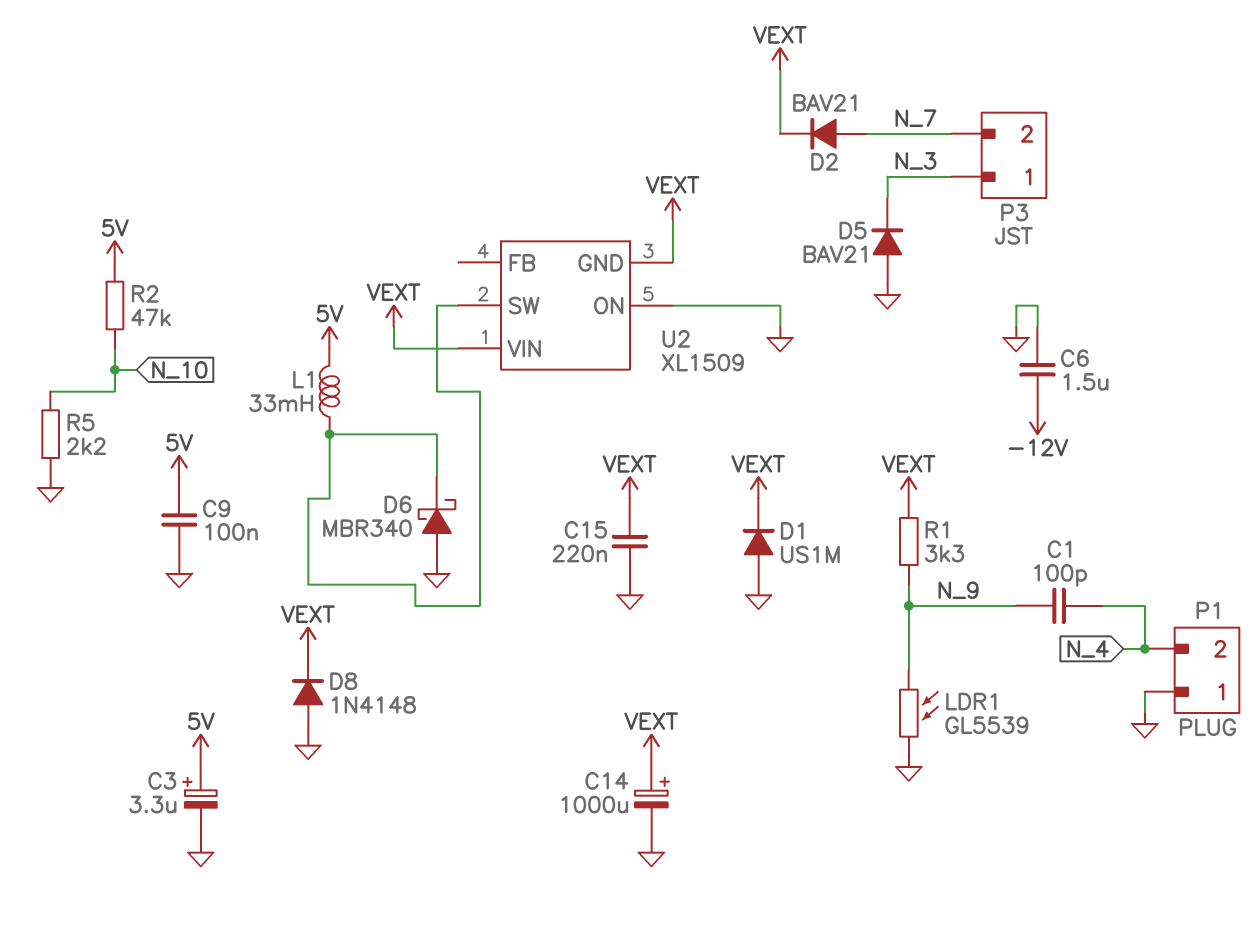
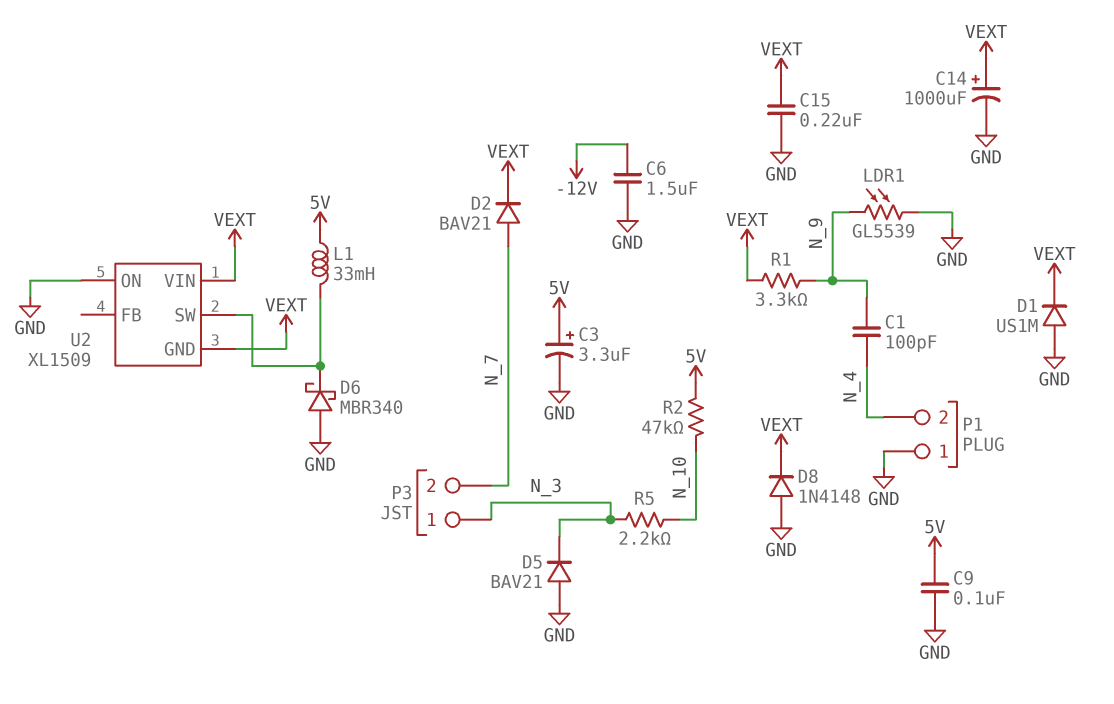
R5: 2.2k (GND, N_10) -> 2.2k (N_3, N_10)

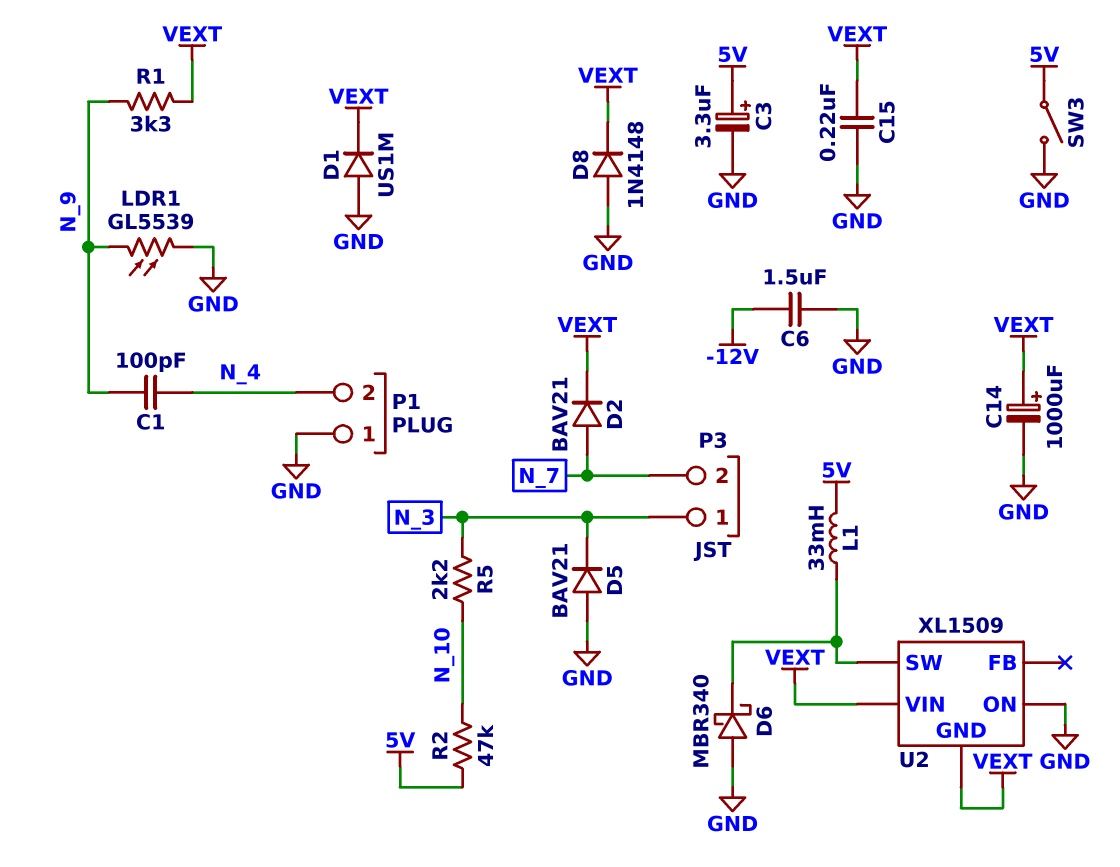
C9: 100nF (5V, GND) -> none
SW3: none -> switch (5V, GND)

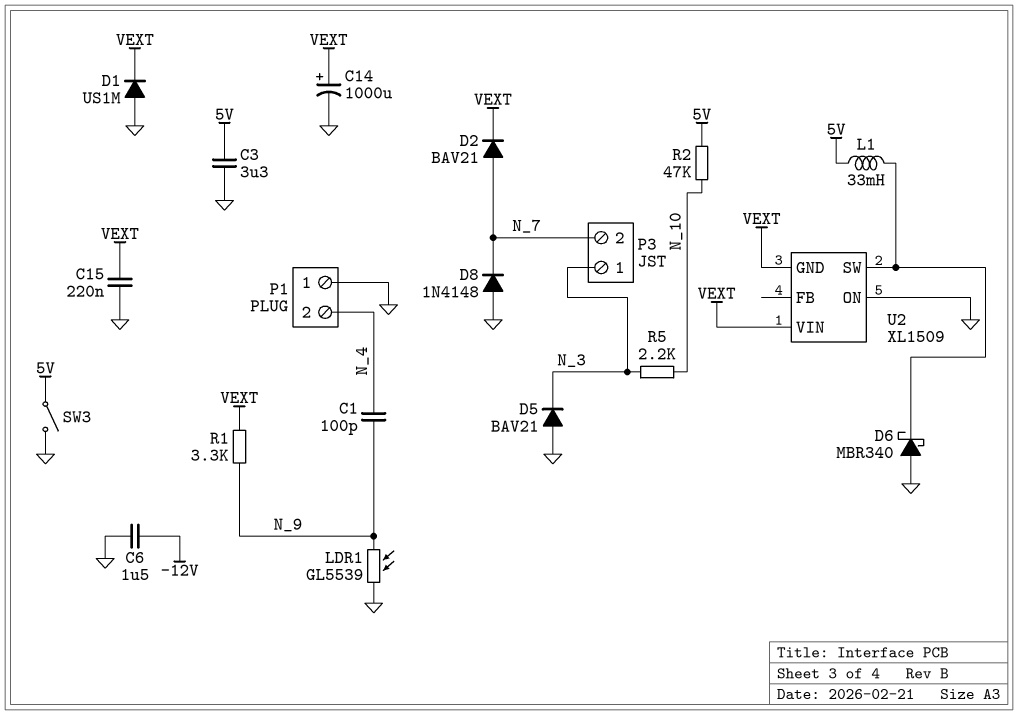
C3: 3.3uF (plus 5V, minus GND) -> 3.3uF (5V, GND)
D8: diode 1N4148 (A GND, K VEXT) -> diode 1N4148 (A GND, K N_7)

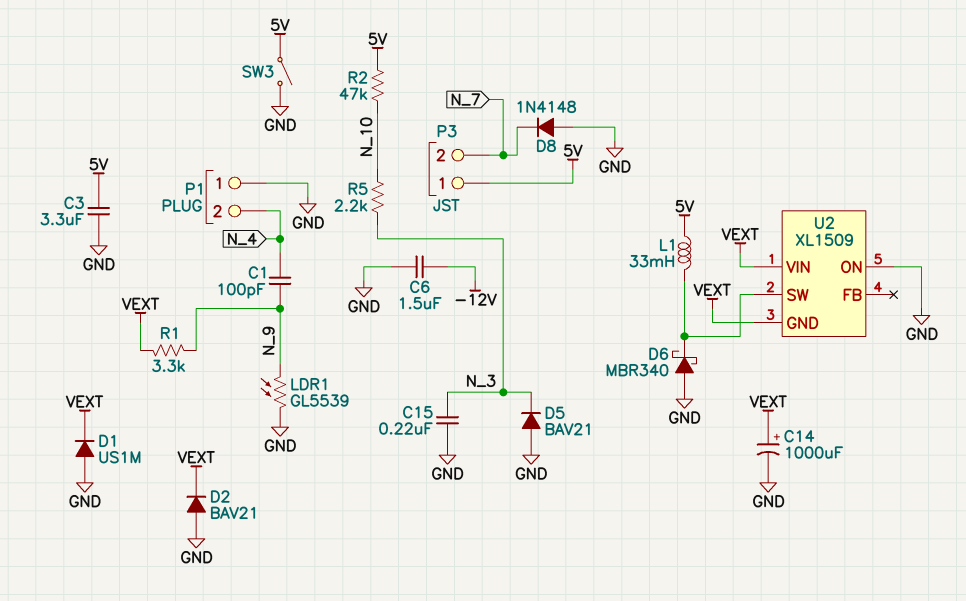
C15: 220nF (GND, VEXT) -> 220nF (GND, N_3)
D2: diode BAV21 (A N_7, K VEXT) -> diode BAV21 (A GND, K VEXT)
P3 pin 1: N_3 -> 5V

